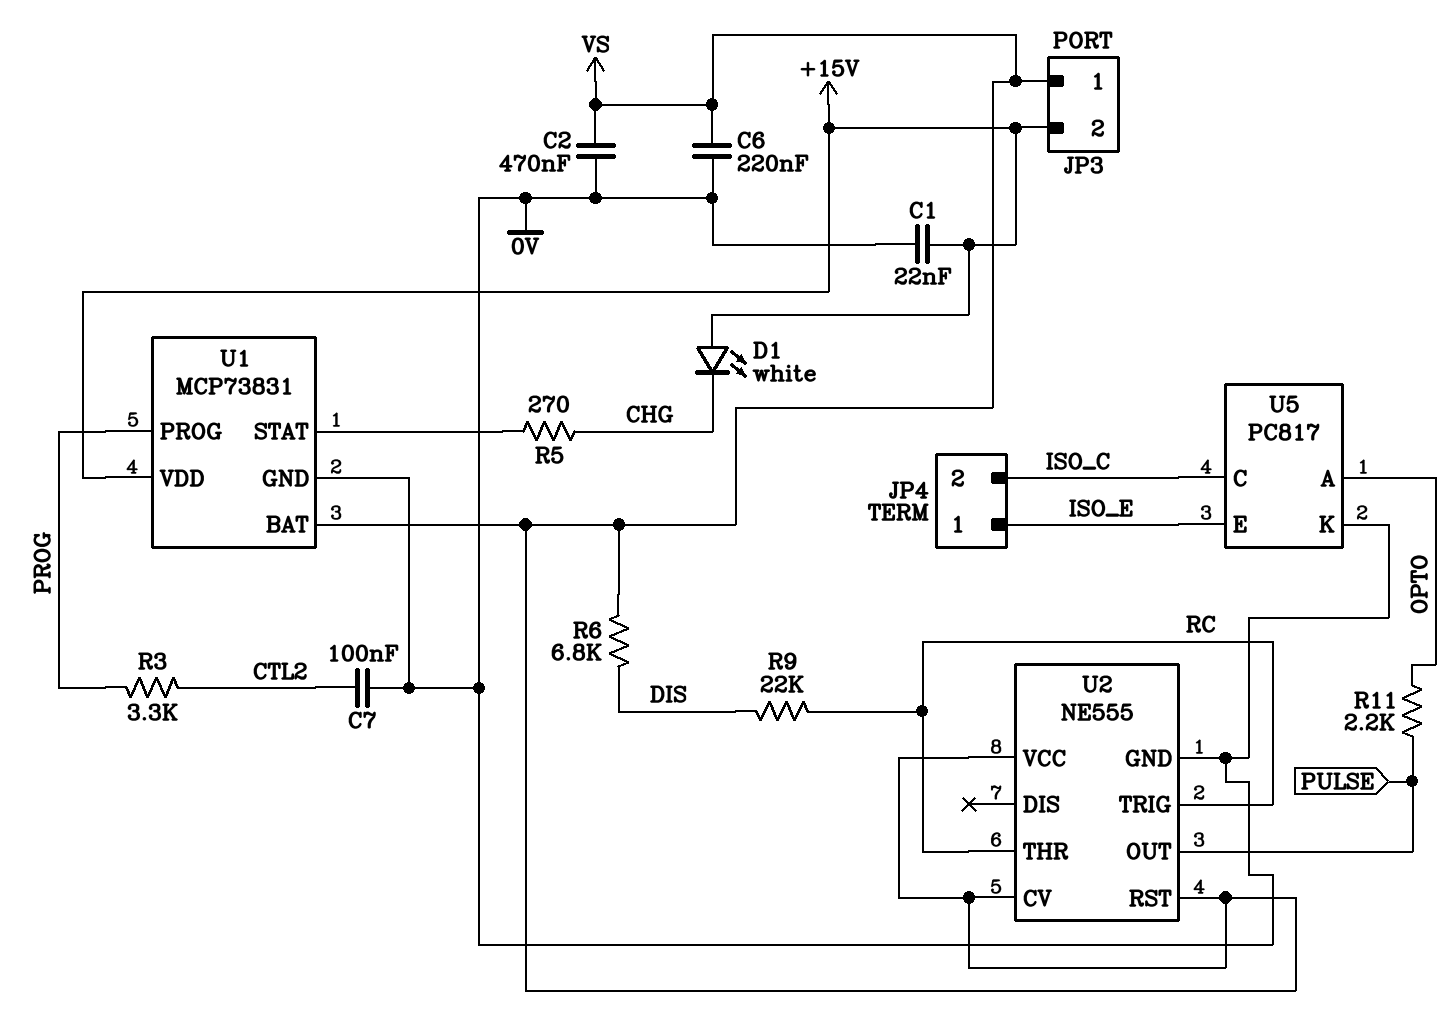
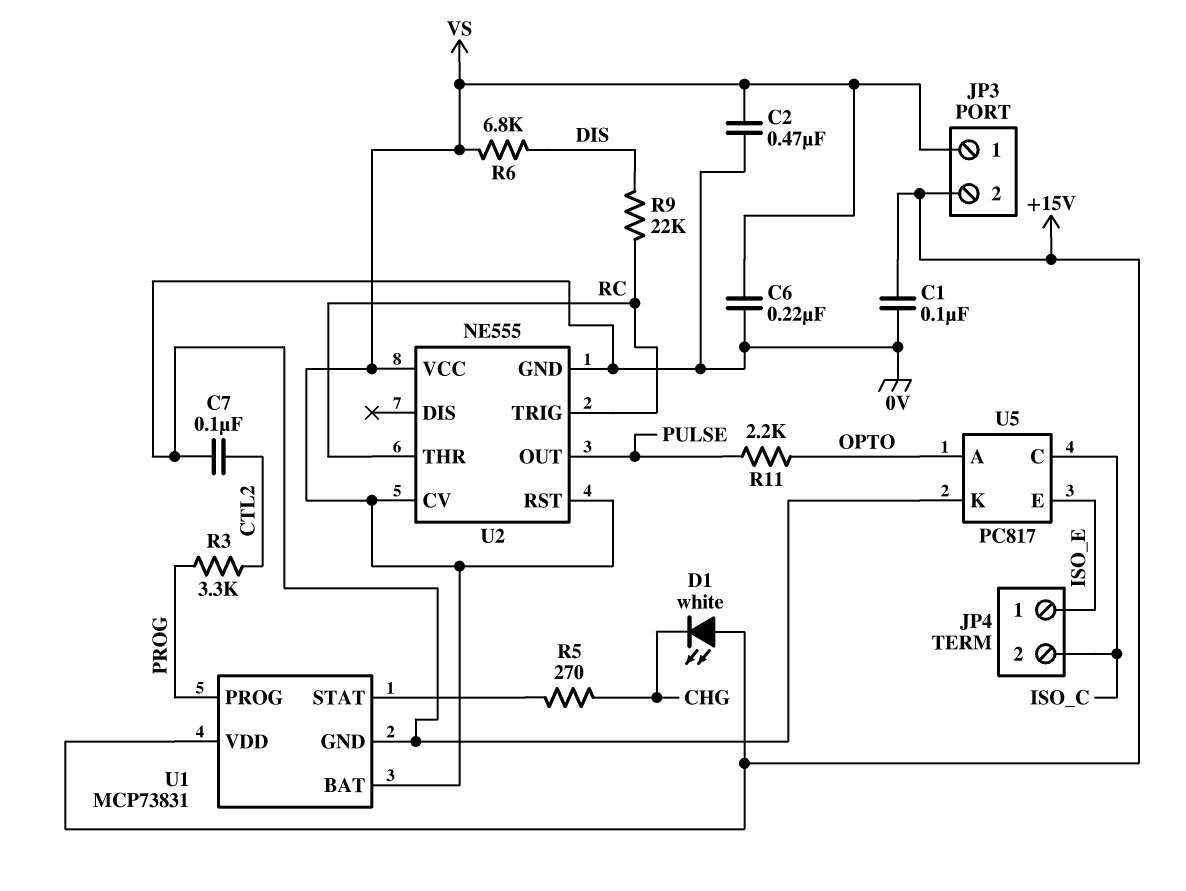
C1: 22nF (+15V, 0V) -> 100nF (+15V, 0V)

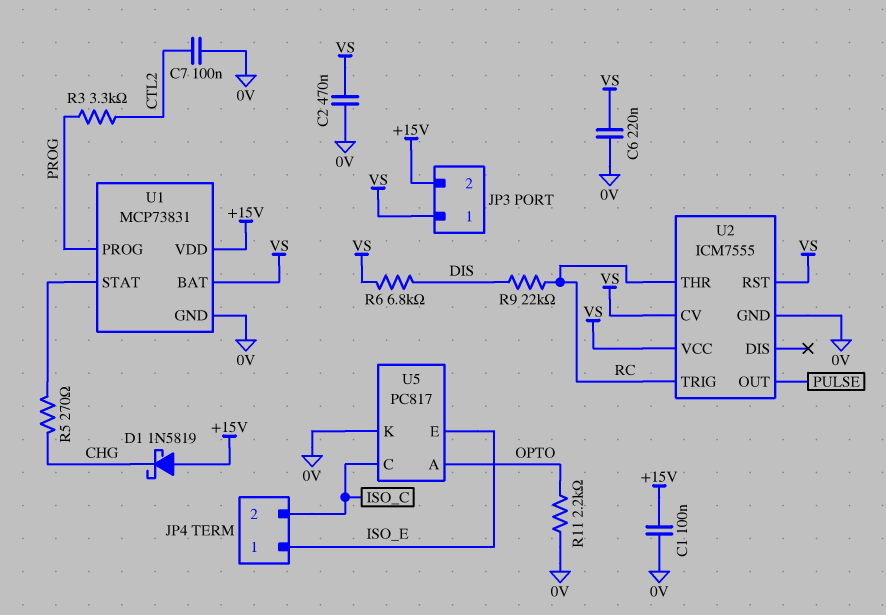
D1: LED white (A +15V, K CHG) -> schottky 1N5819 (A +15V, K CHG)
R11: 2.2k (OPTO, PULSE) -> 2.2k (0V, OPTO)
U2: NE555 -> ICM7555

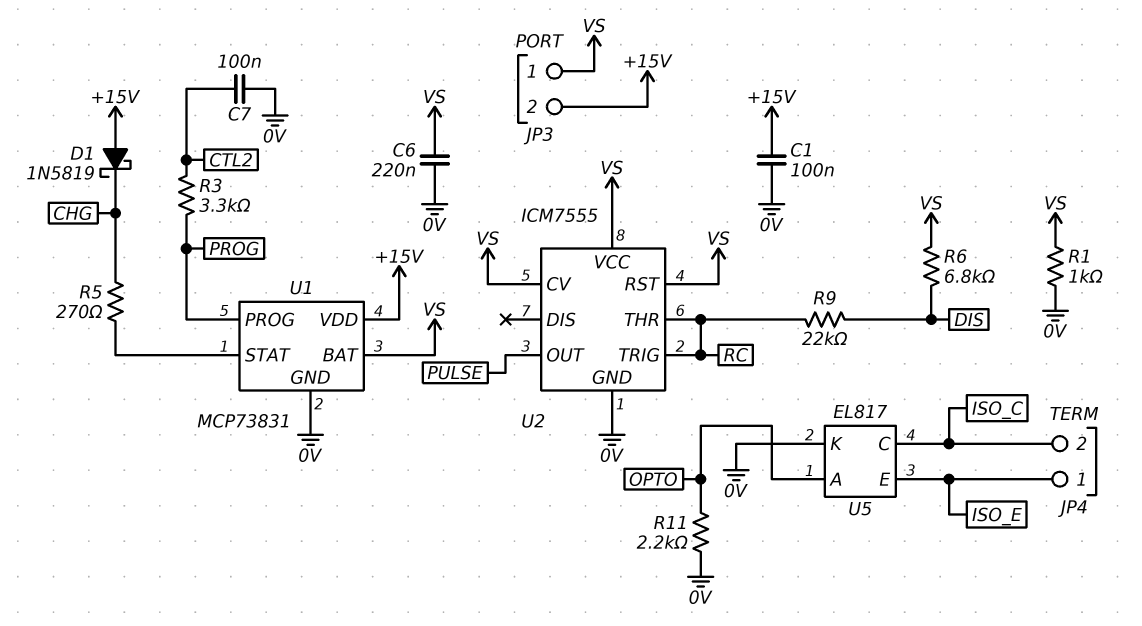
C2: 470nF (0V, VS) -> none
R1: none -> 1k (0V, VS)
U5: PC817 -> EL817

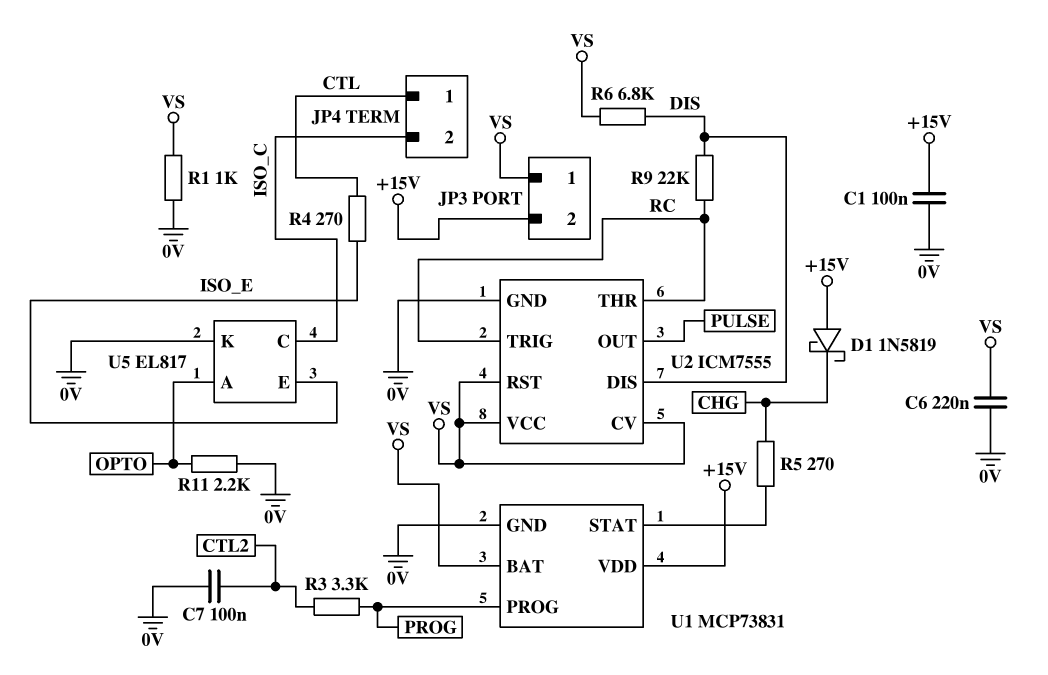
JP4 pin 1: ISO_E -> CTL
R4: none -> 270 (CTL, ISO_E)
U2 pin DIS: none -> DIS

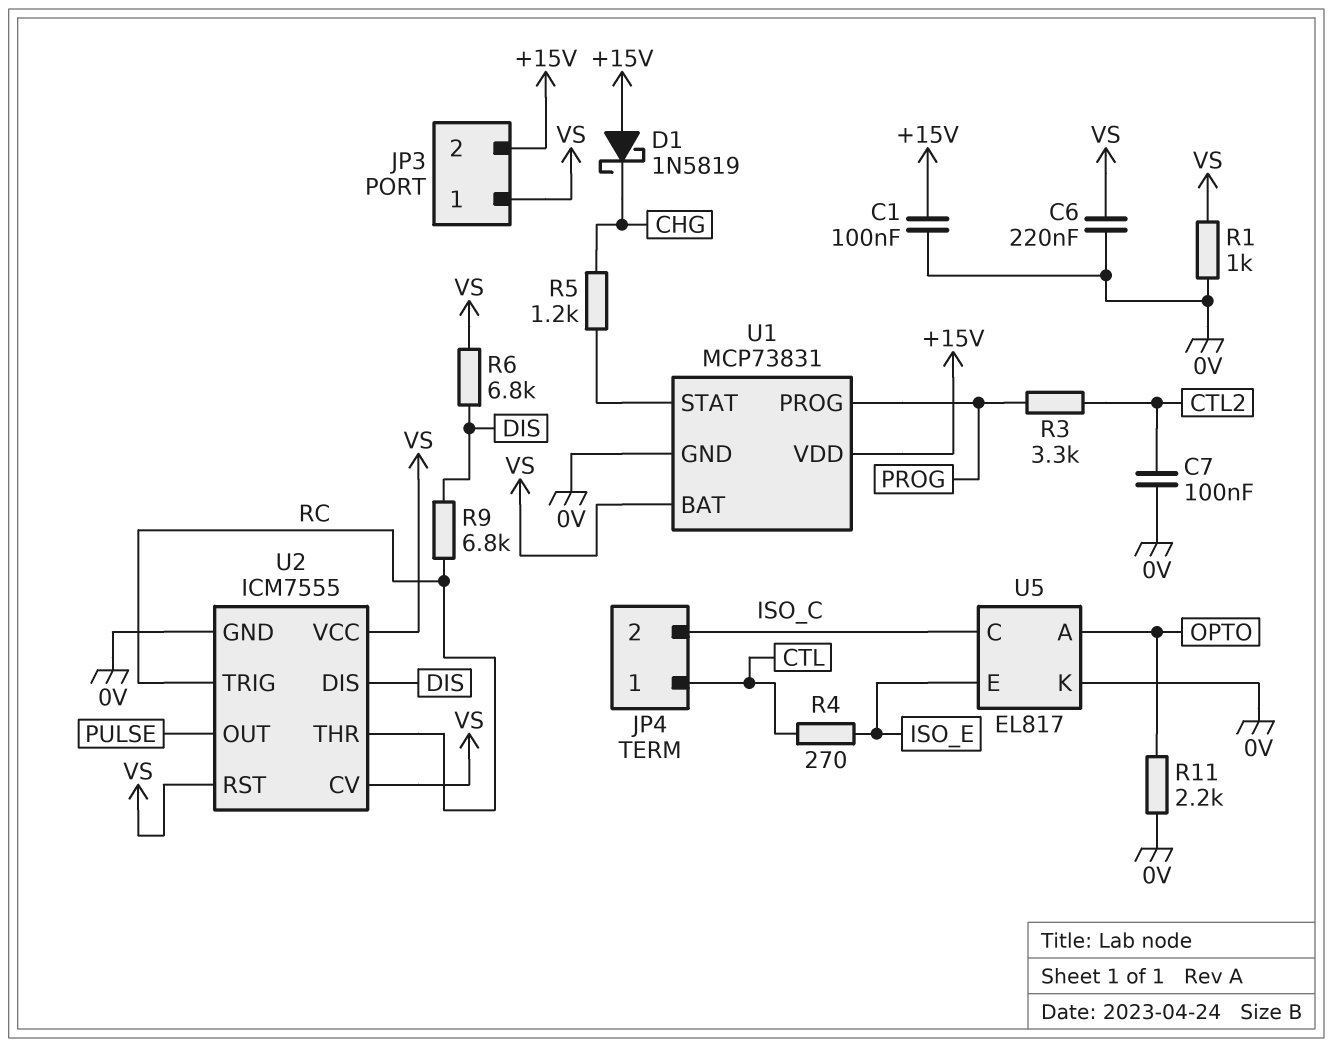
R5: 270 (CHG, U1/STAT) -> 1.2k (CHG, U1/STAT)
R9: 22k (DIS, RC) -> 6.8k (DIS, RC)

